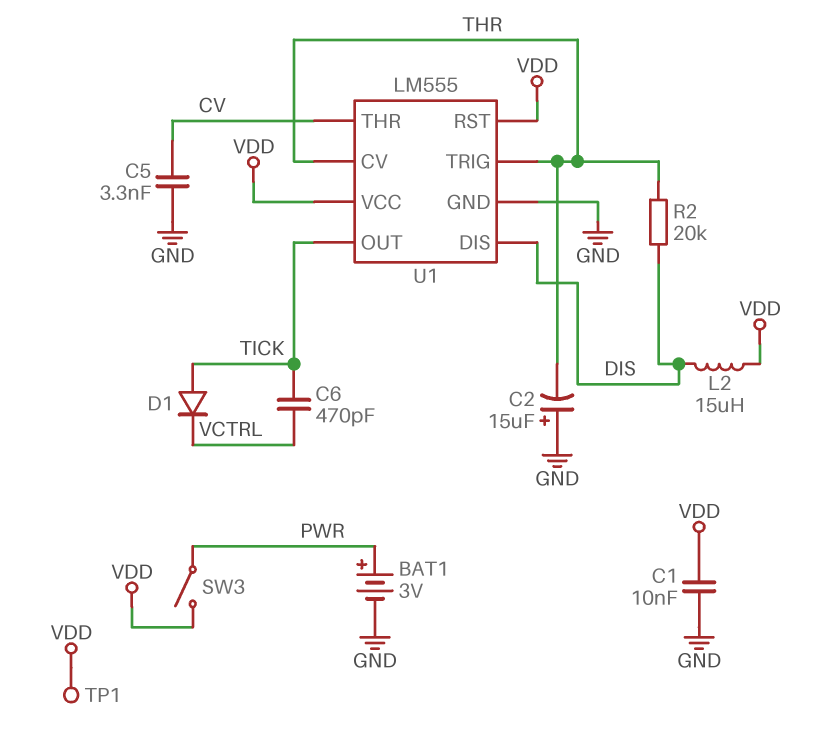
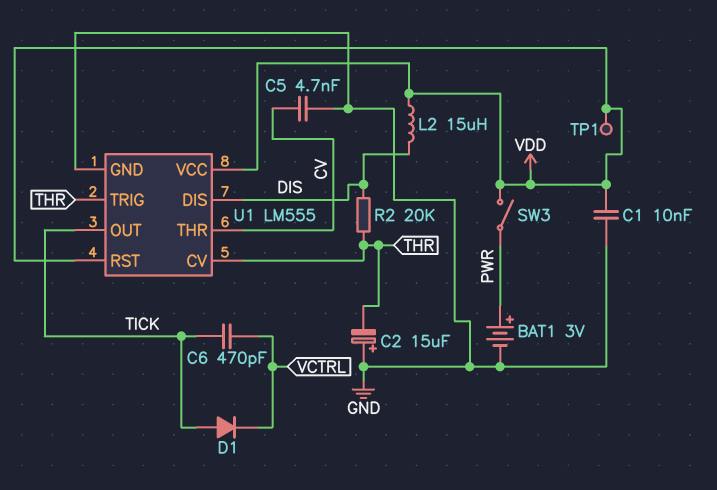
C5: 3.3nF (CV, GND) -> 4.7nF (CV, GND)

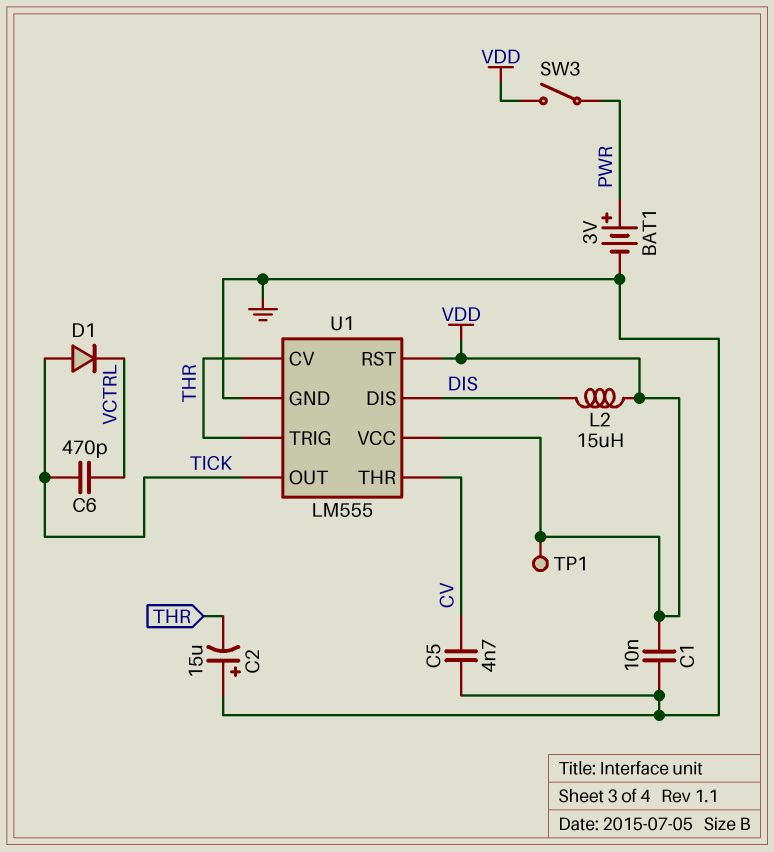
R2: 20k (DIS, THR) -> none

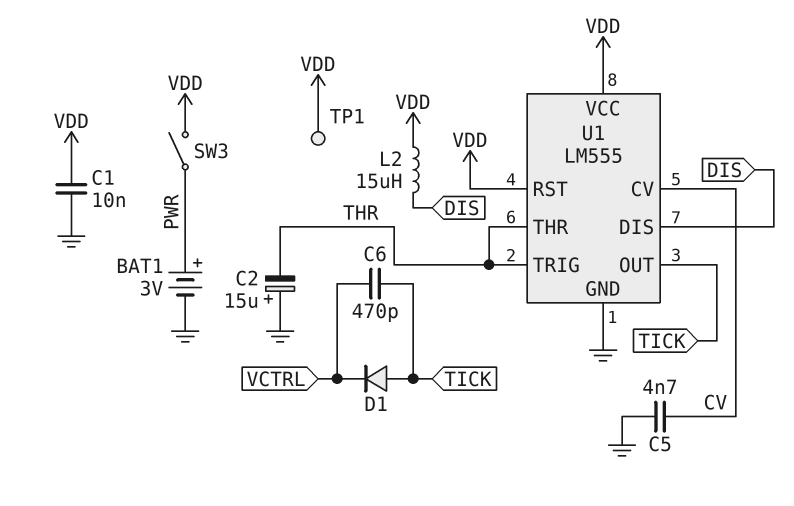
U1 pin CV: THR -> CV
U1 pin THR: CV -> THR

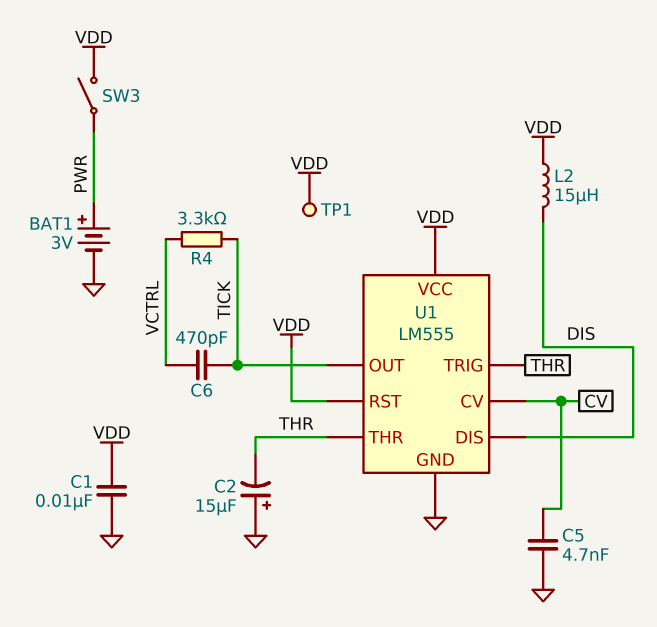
D1: diode (A TICK, K VCTRL) -> none
R4: none -> 3.3k (TICK, VCTRL)

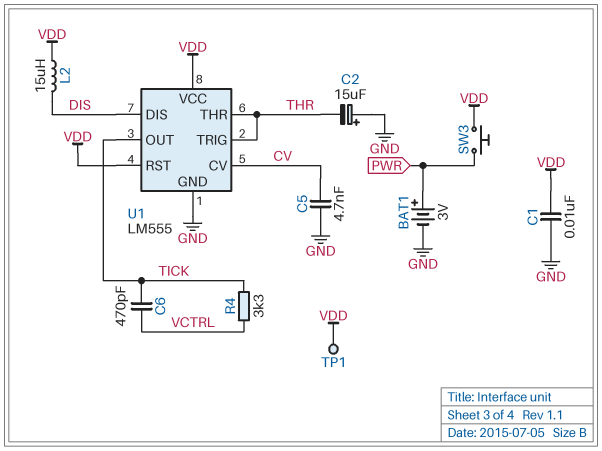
SW3: switch (PWR, VDD) -> button (PWR, VDD)

